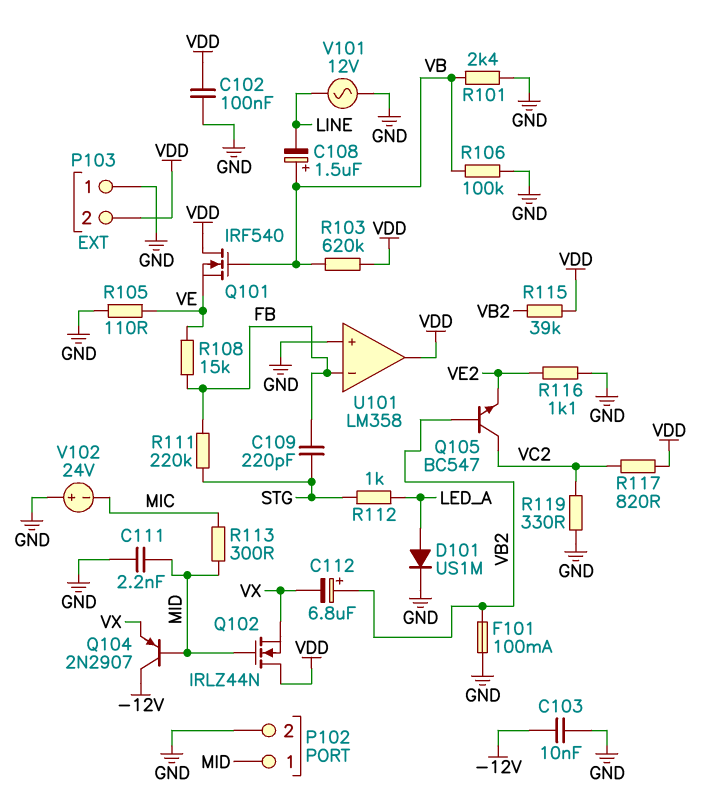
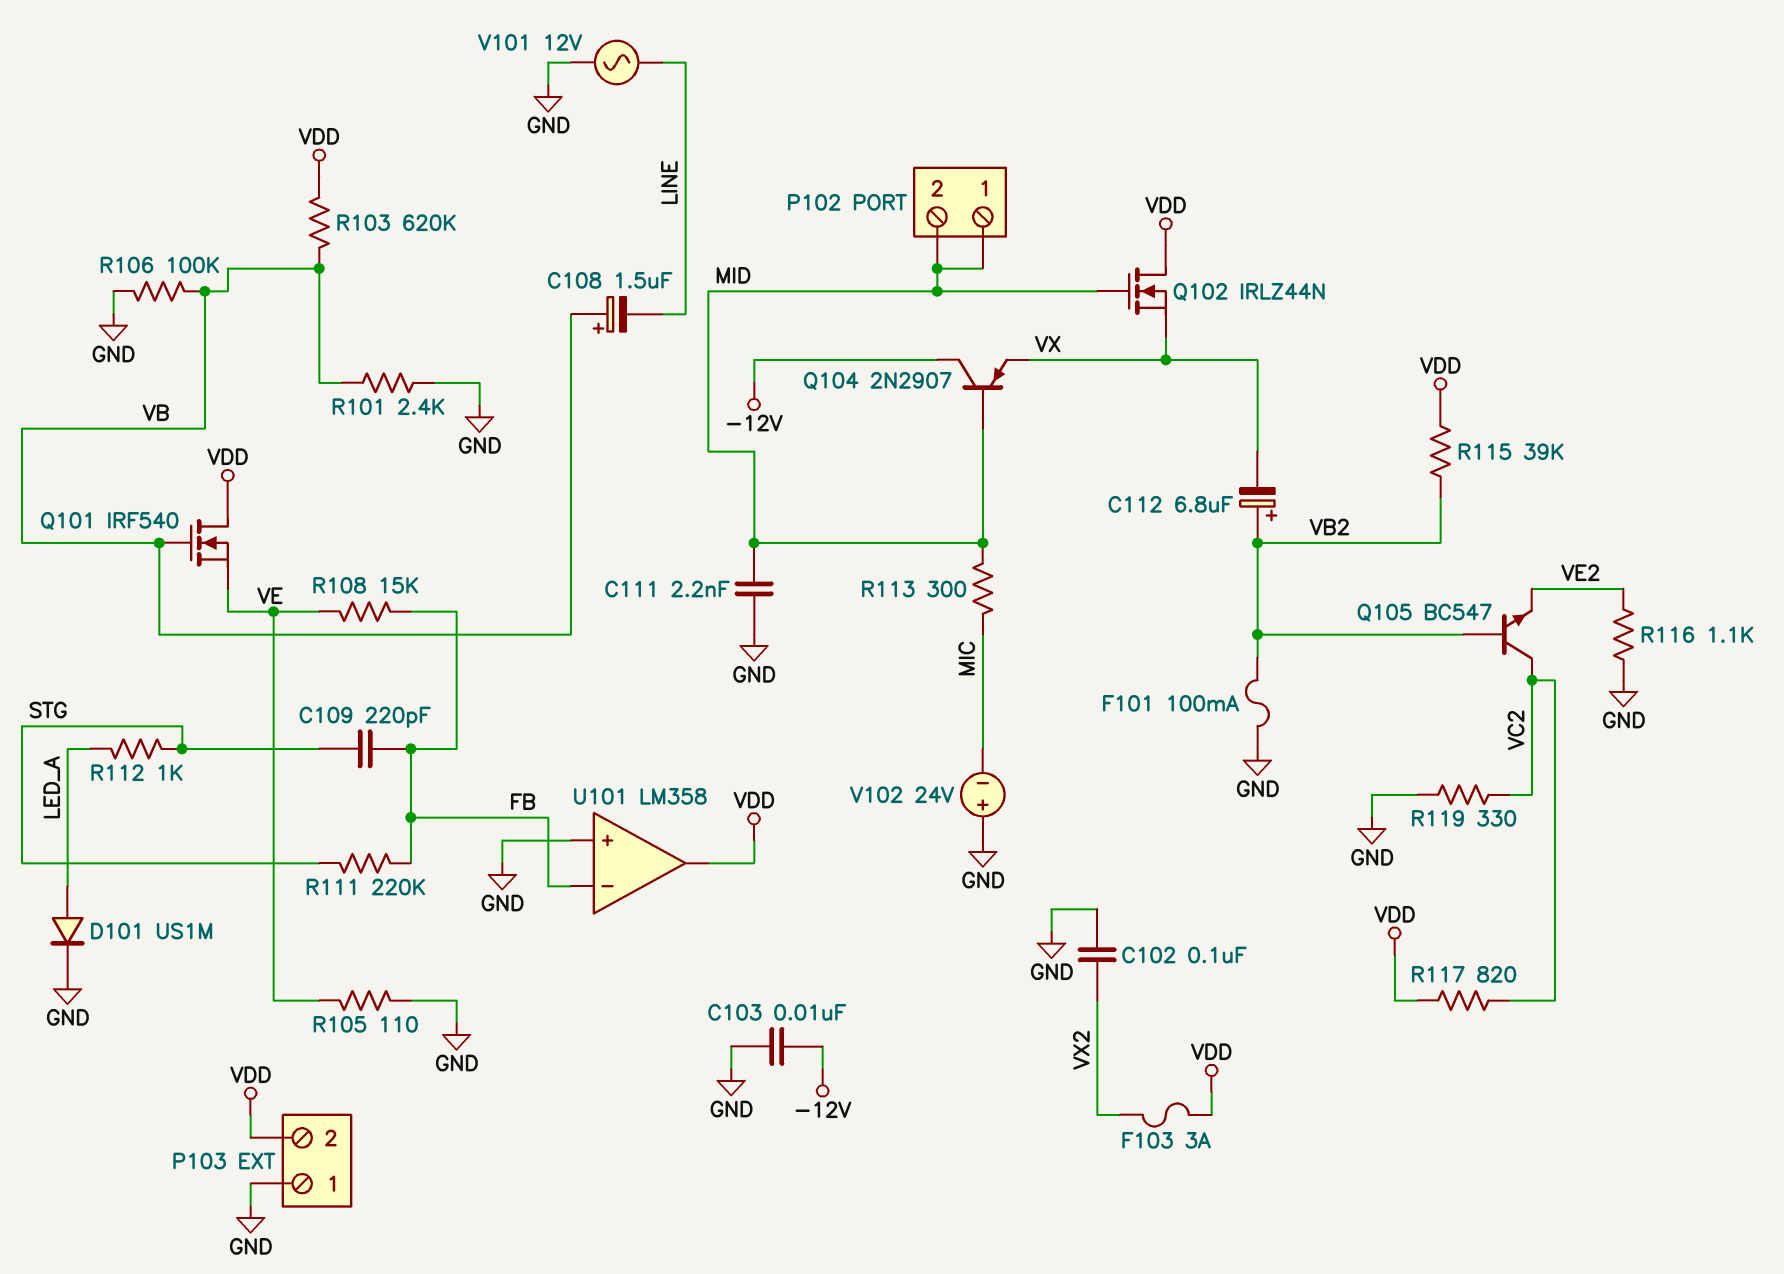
C102: 100nF (GND, VDD) -> 100nF (GND, VX2)
F103: none -> 3A (VDD, VX2)
P102 pin 2: GND -> MID

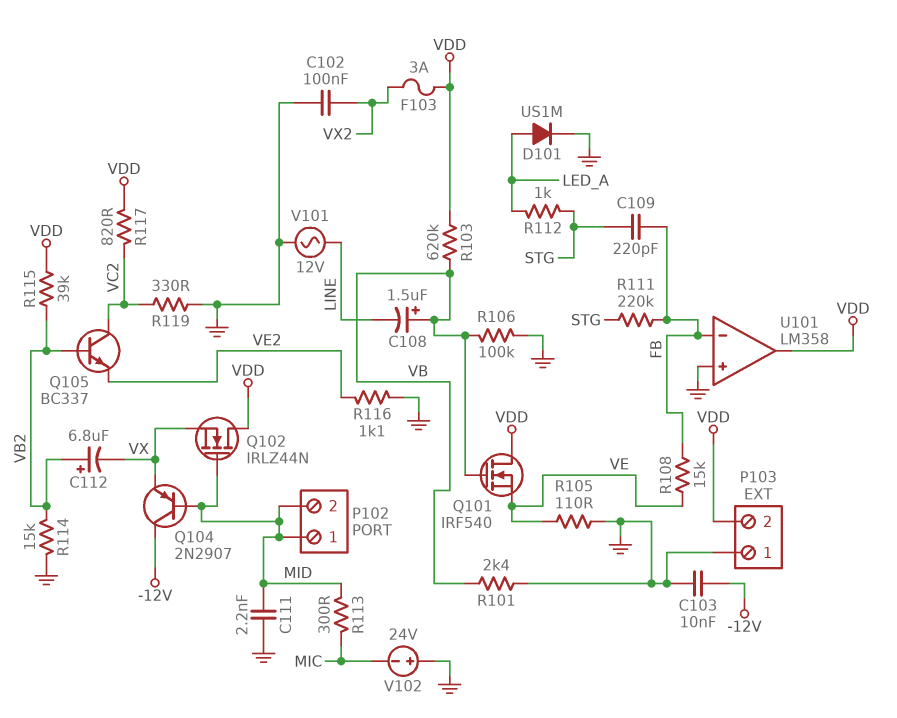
F101: 100mA (GND, VB2) -> none
Q105: NPN BC547 (B VB2, C VC2, E VE2) -> NPN BC337 (B VB2, C VC2, E VE2)
R114: none -> 15k (GND, VB2)

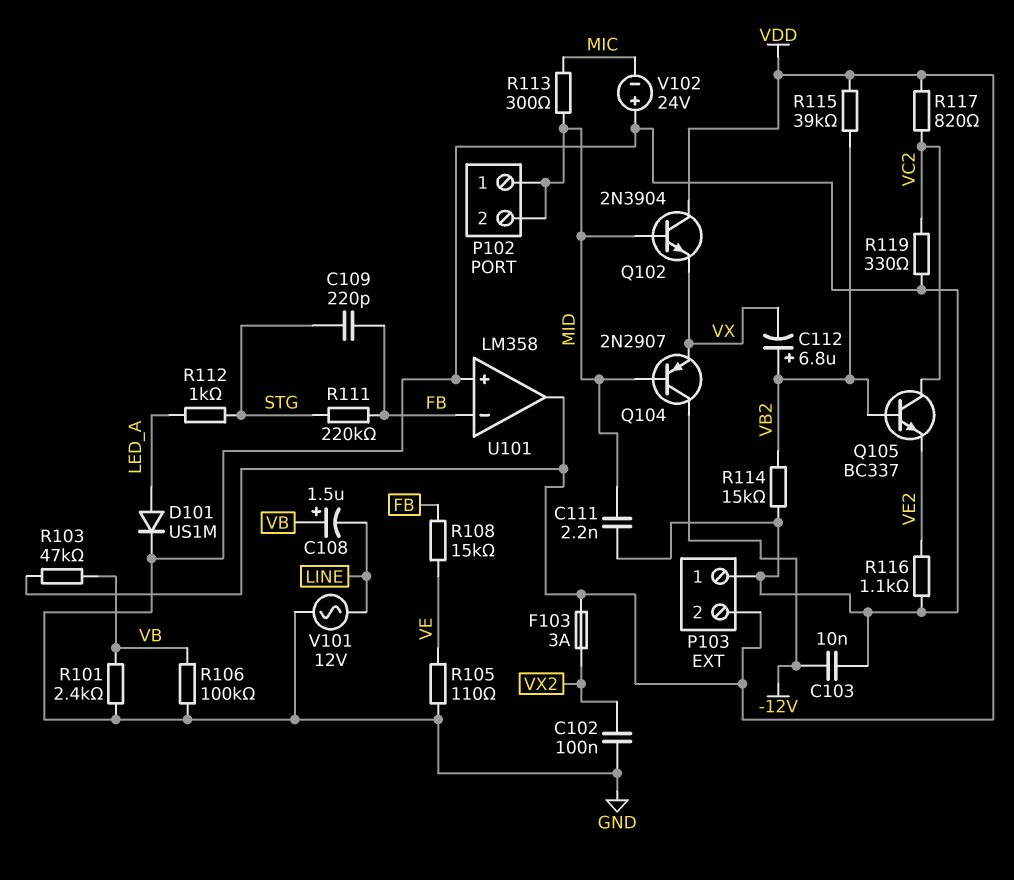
Q101: NMOS IRF540 (G VB, D VDD, S VE) -> none
Q102: NMOS IRLZ44N (G MID, D VDD, S VX) -> NPN 2N3904 (B MID, C VDD, E VX)
R103: 620k (VB, VDD) -> 47k (VB, VDD)

